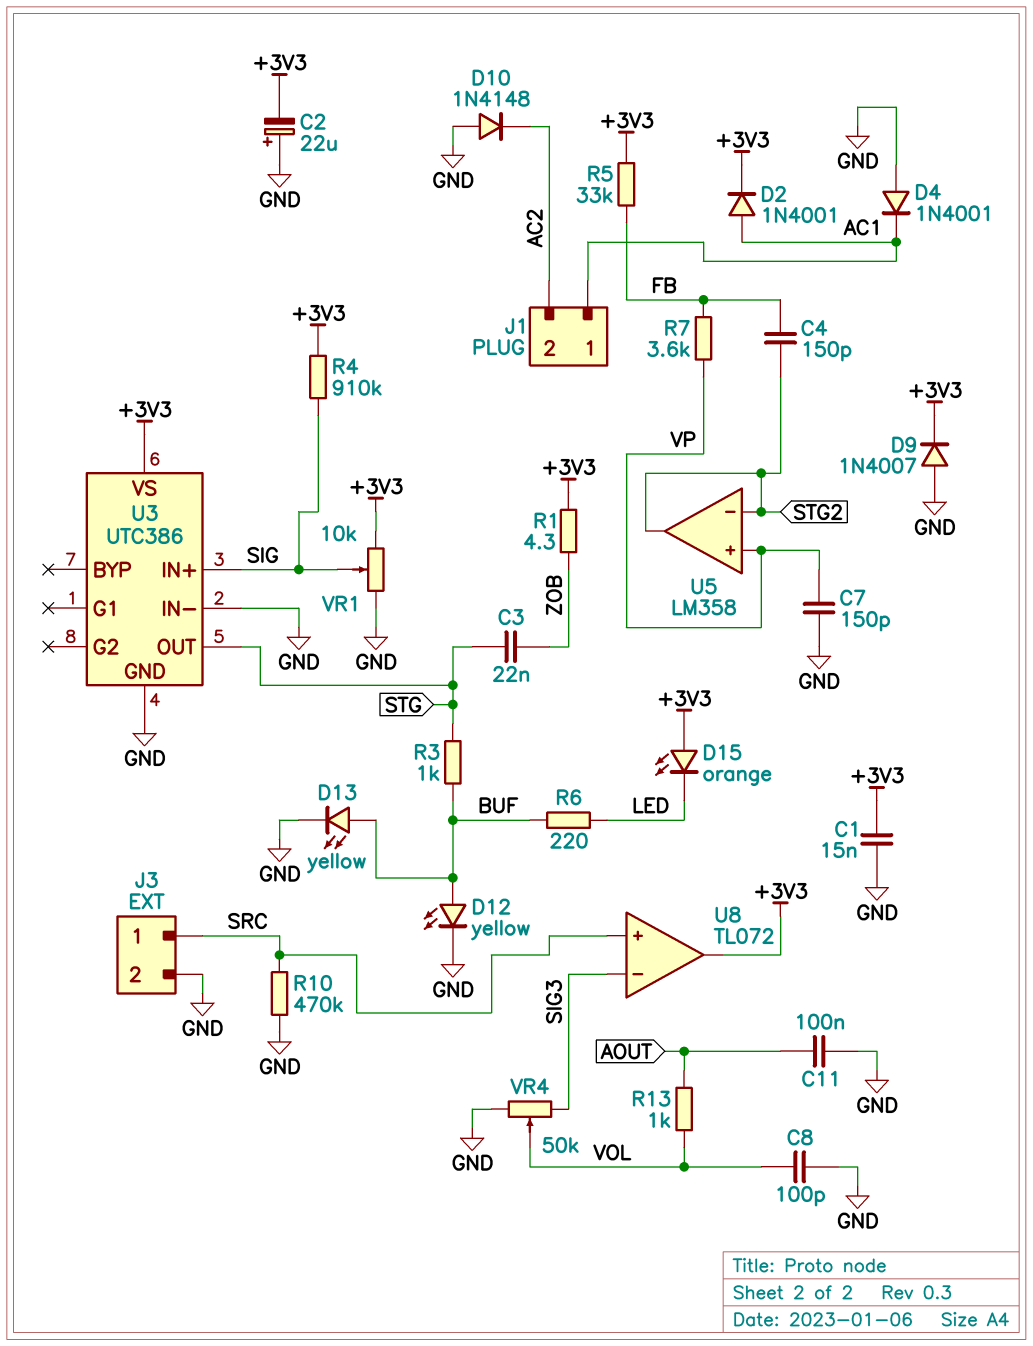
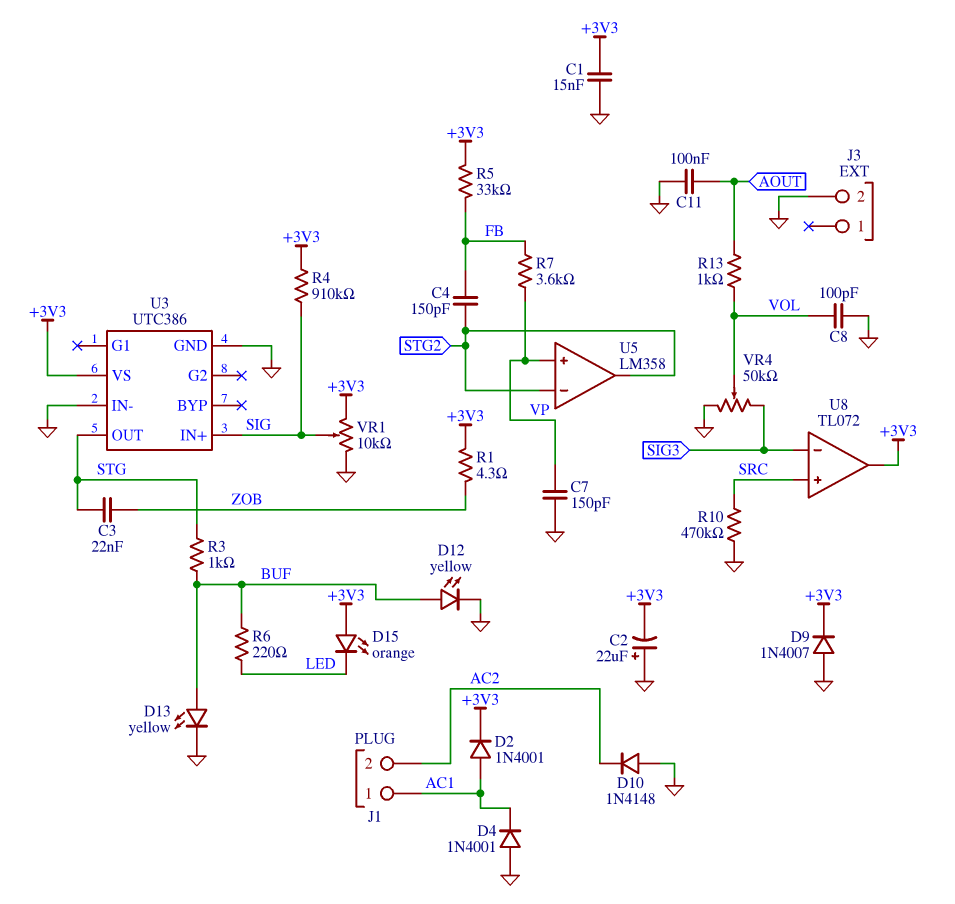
J3 pin 1: SRC -> none

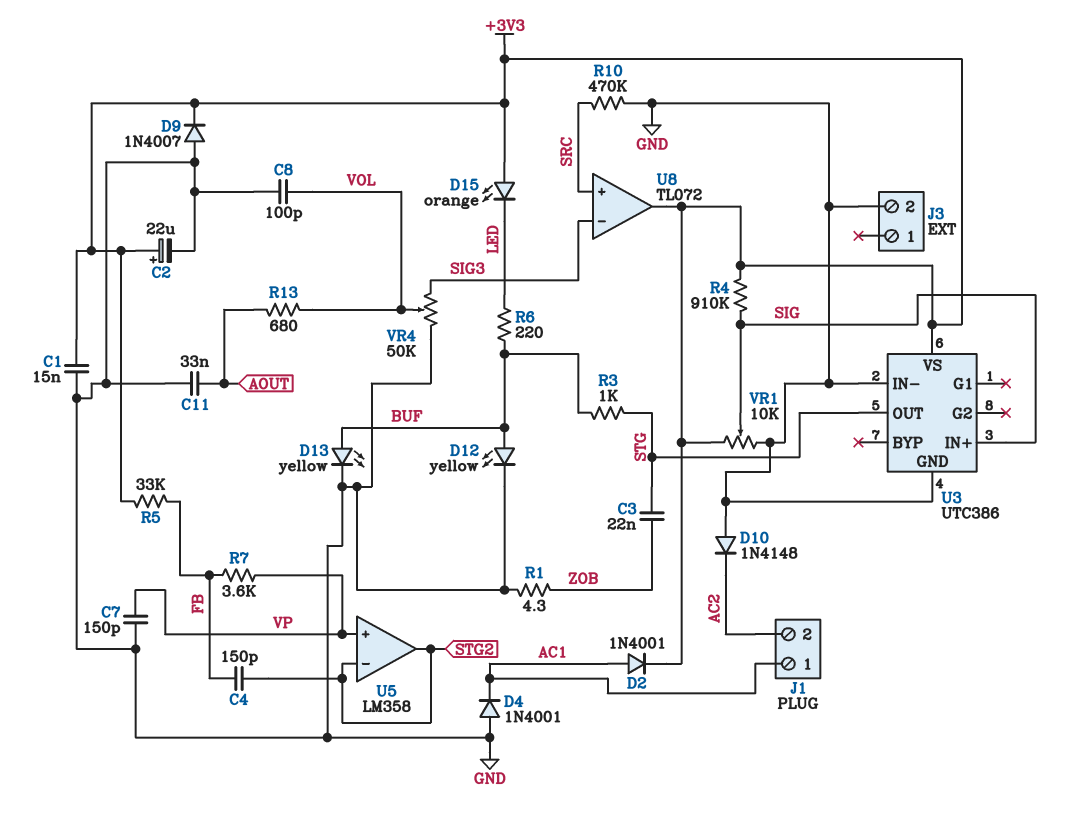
C2: 22uF (plus GND, minus +3V3) -> 22uF (plus +3V3, minus GND)
C11: 100nF (AOUT, GND) -> 33nF (AOUT, GND)
R1: 4.3 (+3V3, ZOB) -> 4.3 (GND, ZOB)
R13: 1k (AOUT, VOL) -> 680 (AOUT, VOL)

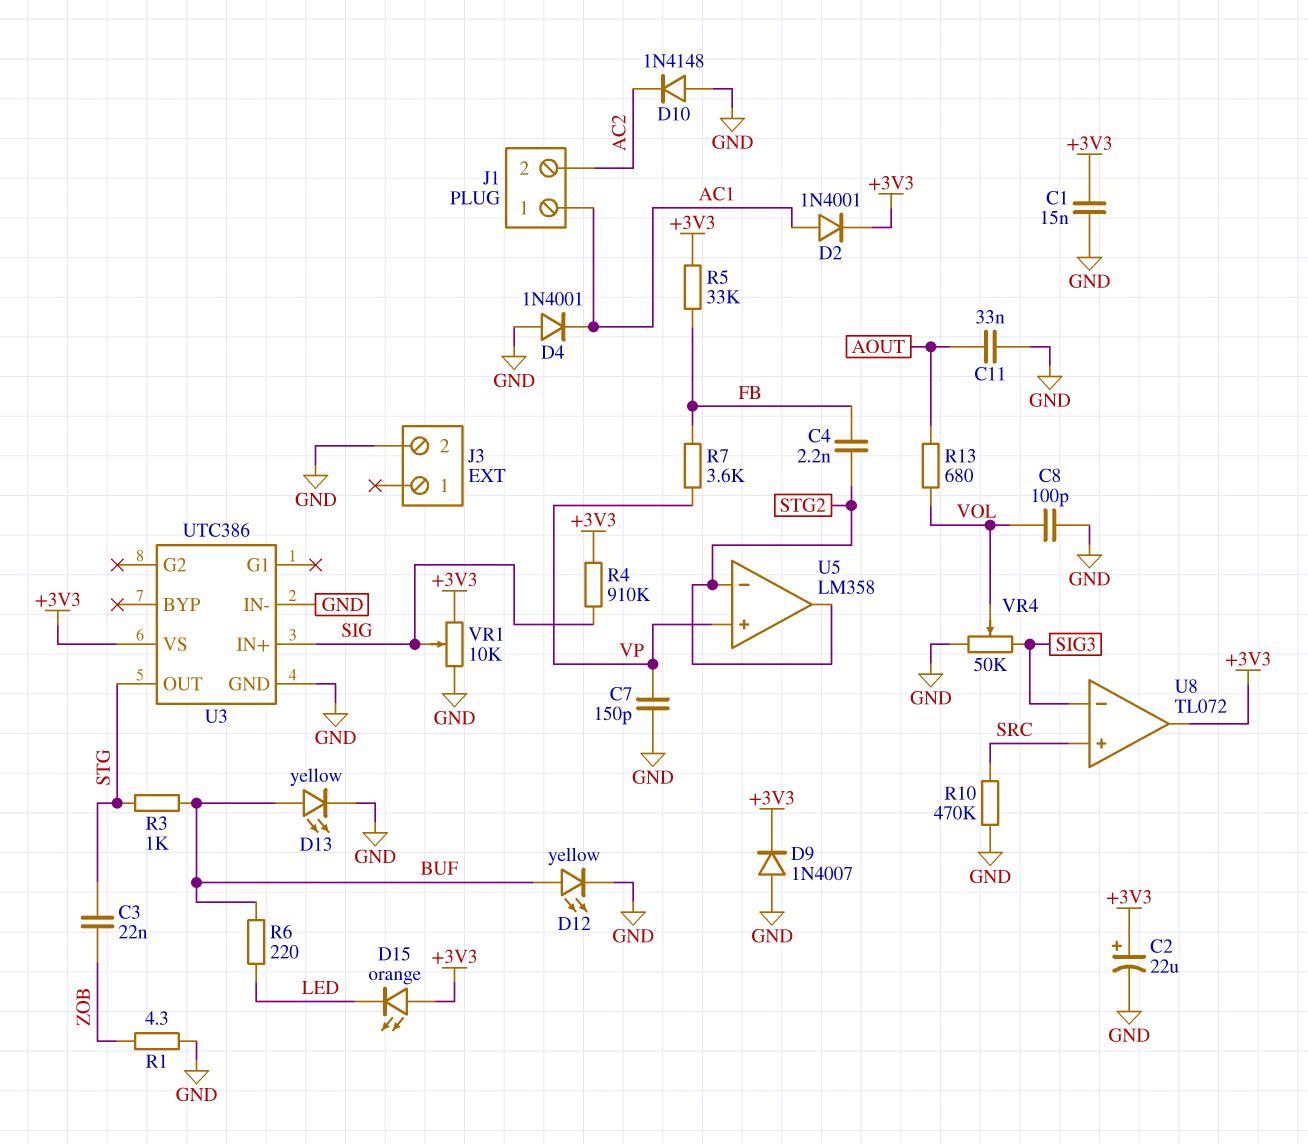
C4: 150pF (FB, STG2) -> 2.2nF (FB, STG2)

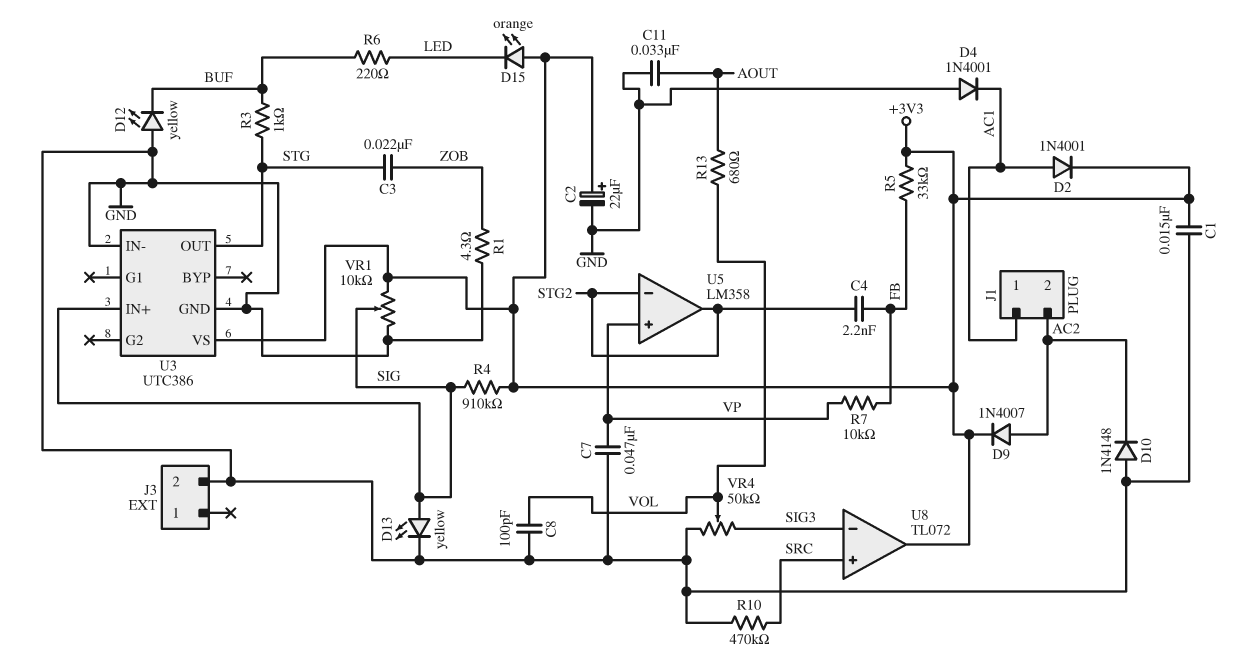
C7: 150pF (GND, VP) -> 47nF (GND, VP)
D9: diode 1N4007 (A GND, K +3V3) -> diode 1N4007 (A AC2, K +3V3)
D12: LED yellow (A BUF, K GND) -> LED yellow (A GND, K BUF)
D13: LED yellow (A BUF, K GND) -> LED yellow (A SIG, K GND)
R7: 3.6k (FB, VP) -> 10k (FB, VP)

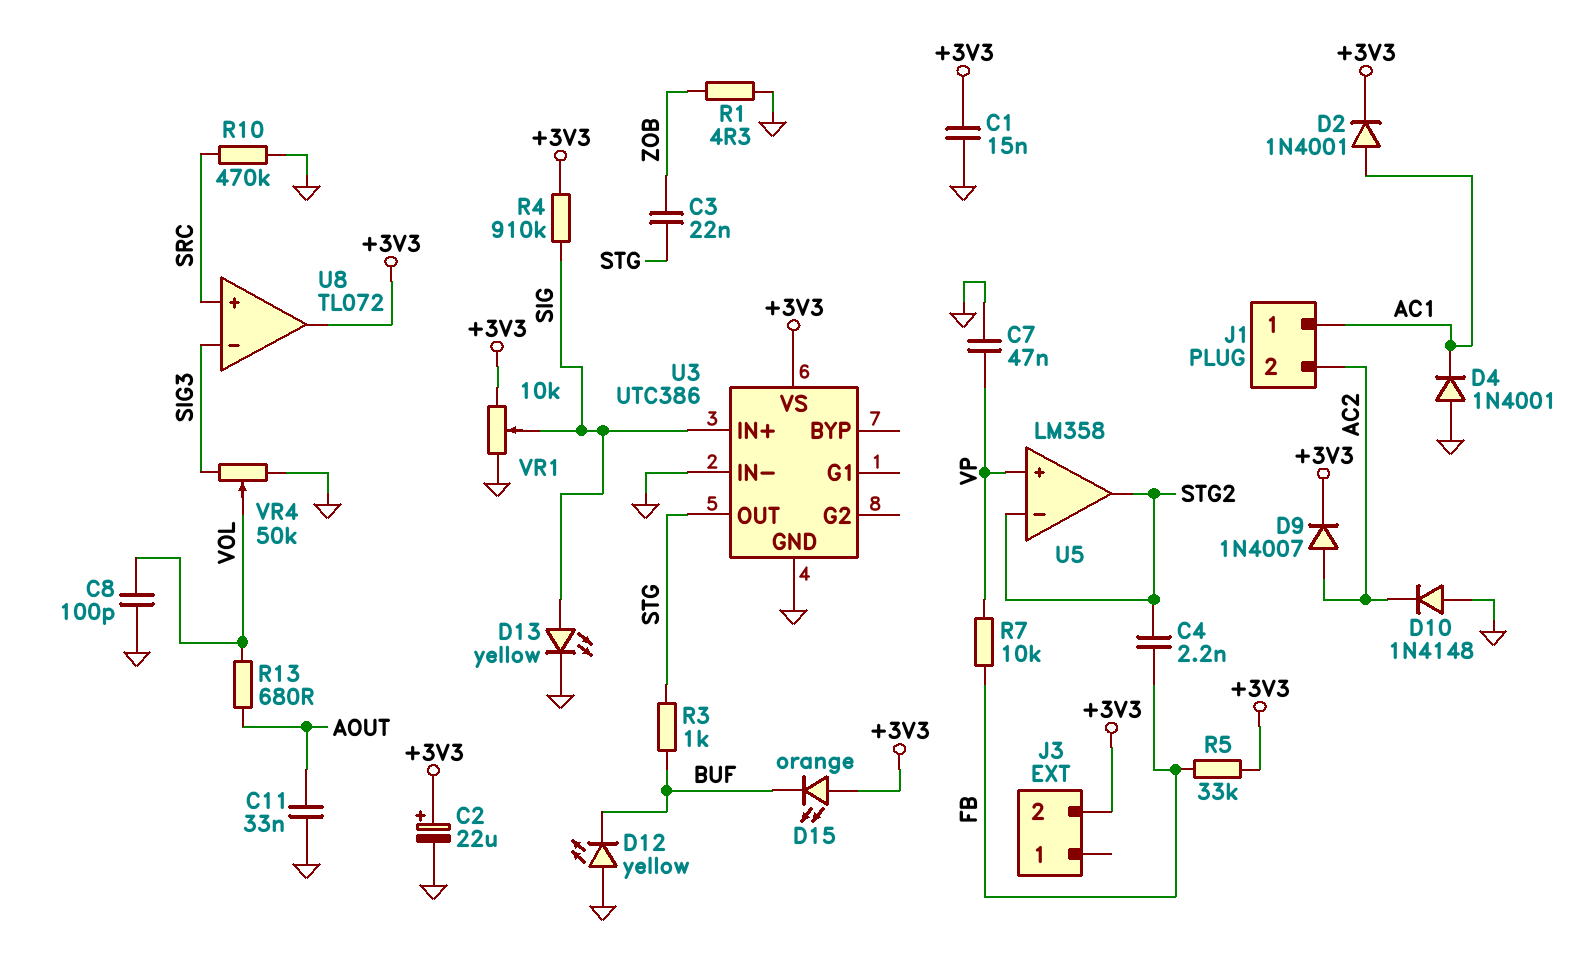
D15: LED orange (A +3V3, K LED) -> LED orange (A +3V3, K BUF)
J3 pin 2: GND -> +3V3
R6: 220 (BUF, LED) -> none

